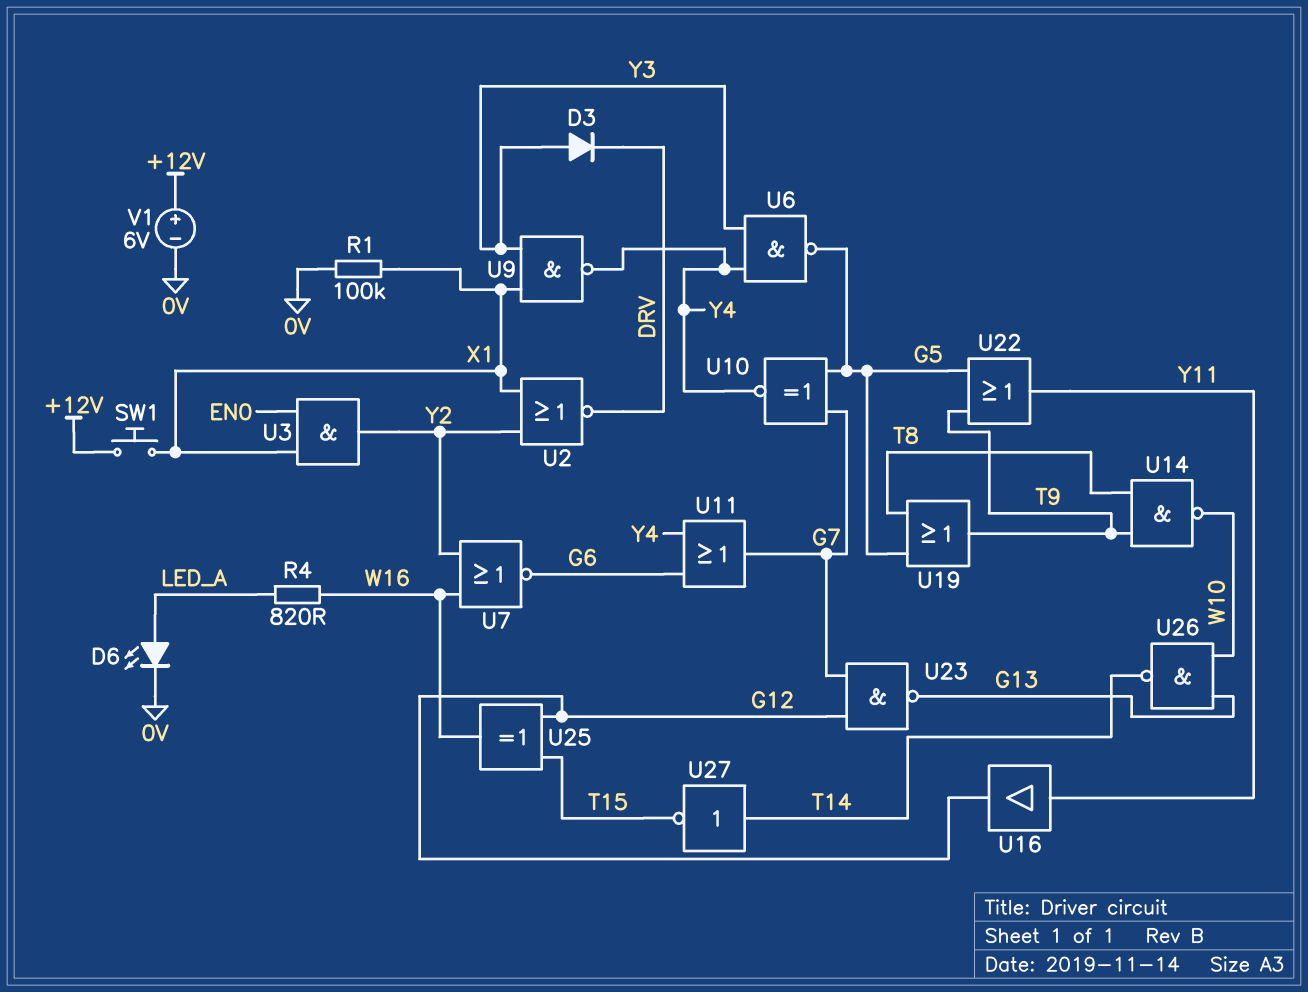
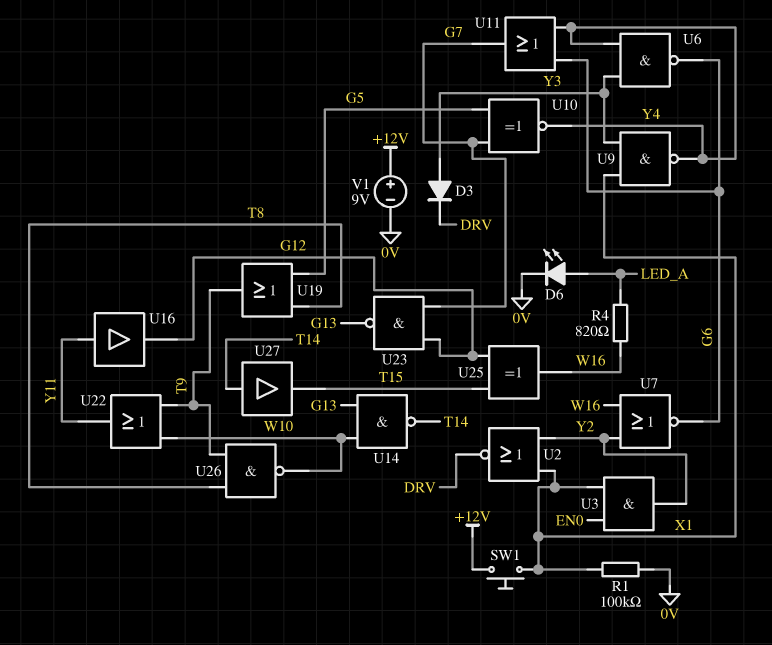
U6: NAND (in Y3, in Y4, out G5) -> NAND (in Y3, in Y4, out G6)
U14: NAND (in T8, in T9, out W10) -> NAND (in G13, in W10, out T14)
U22: OR (in G5, in T9, out Y11) -> OR (in T9, in W10, out Y11)
U26: NAND (in G13, in W10, out T14) -> NAND (in T8, in T9, out W10)
U27: NOT (in T14, out T15) -> buffer (in T14, out T15)
V1: 6V (plus +12V, minus 0V) -> 9V (plus +12V, minus 0V)

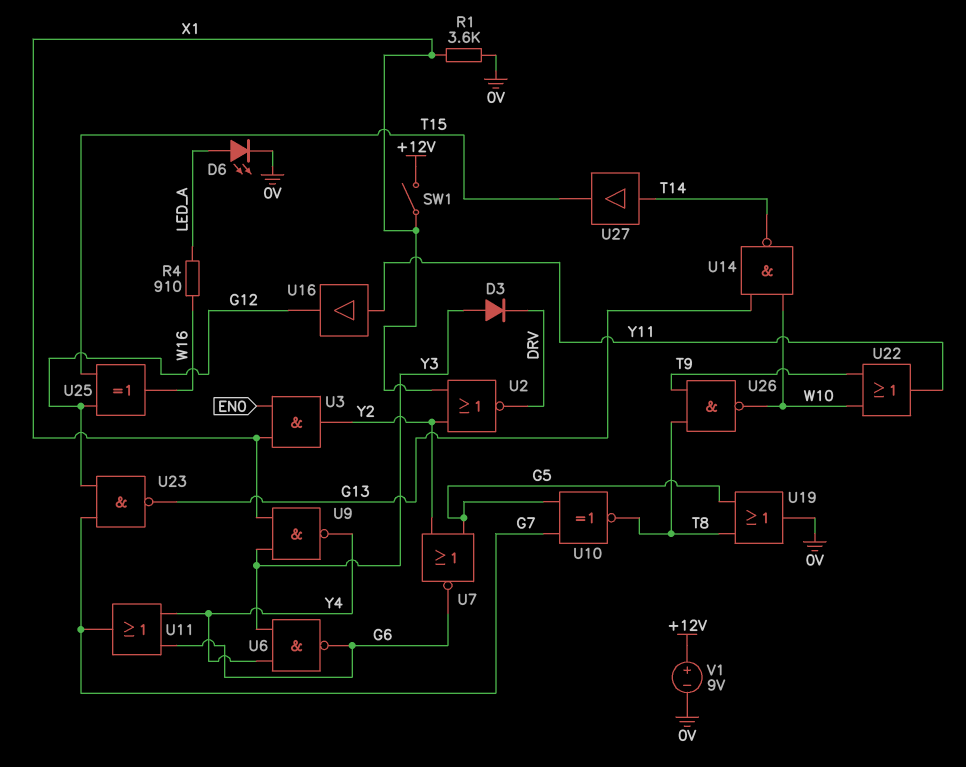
R1: 100k (0V, X1) -> 3.6k (0V, X1)
R4: 820 (LED_A, W16) -> 910 (LED_A, W16)
SW1: button (+12V, X1) -> switch (+12V, X1)
U7: NOR (in W16, in Y2, out G6) -> NOR (in G5, in Y2, out G6)
U10: XNOR (in G5, in G7, out Y4) -> XNOR (in G5, in G7, out T8)
U19: OR (in G5, in T8, out T9) -> OR (in G5, in T8, out 0V)

